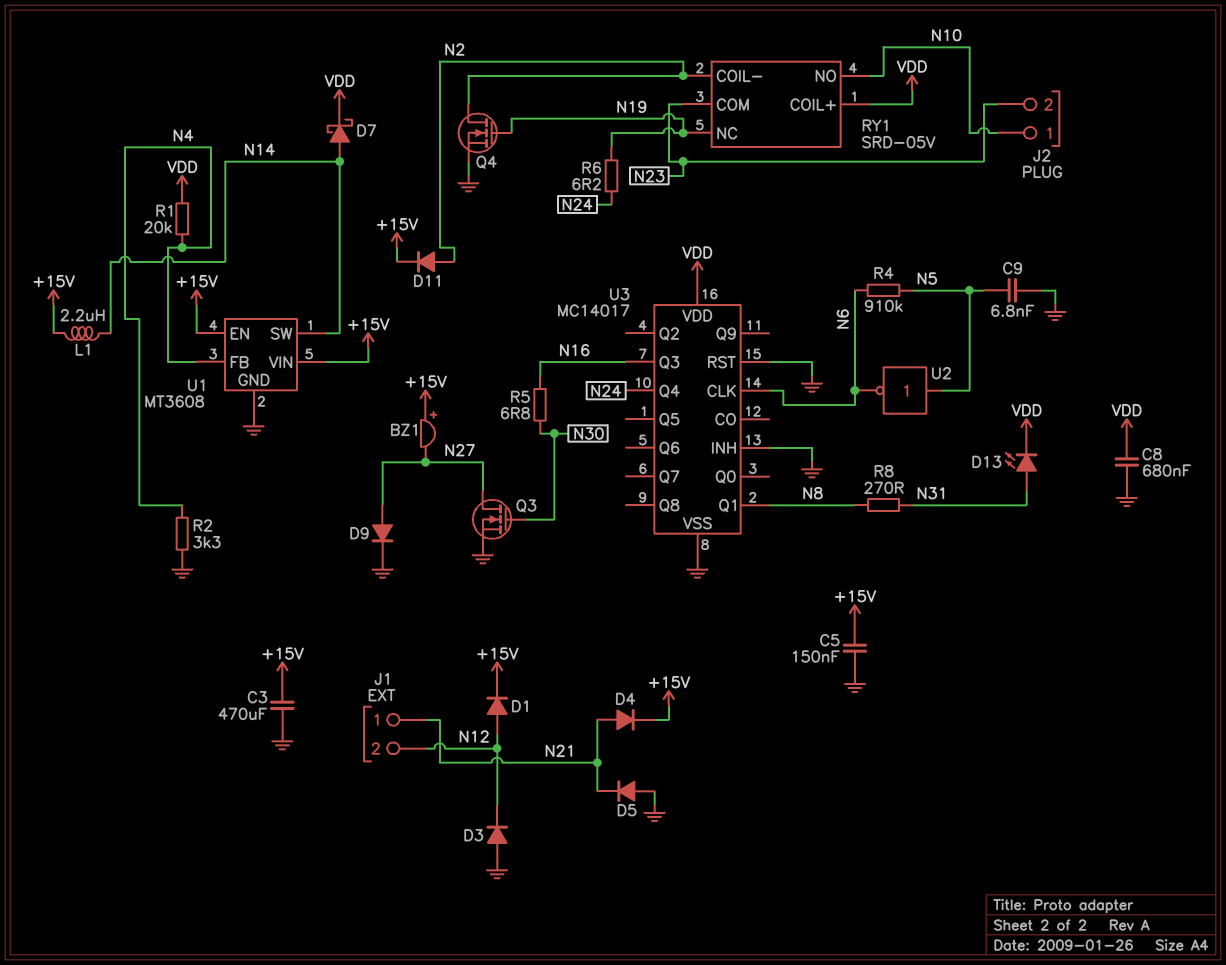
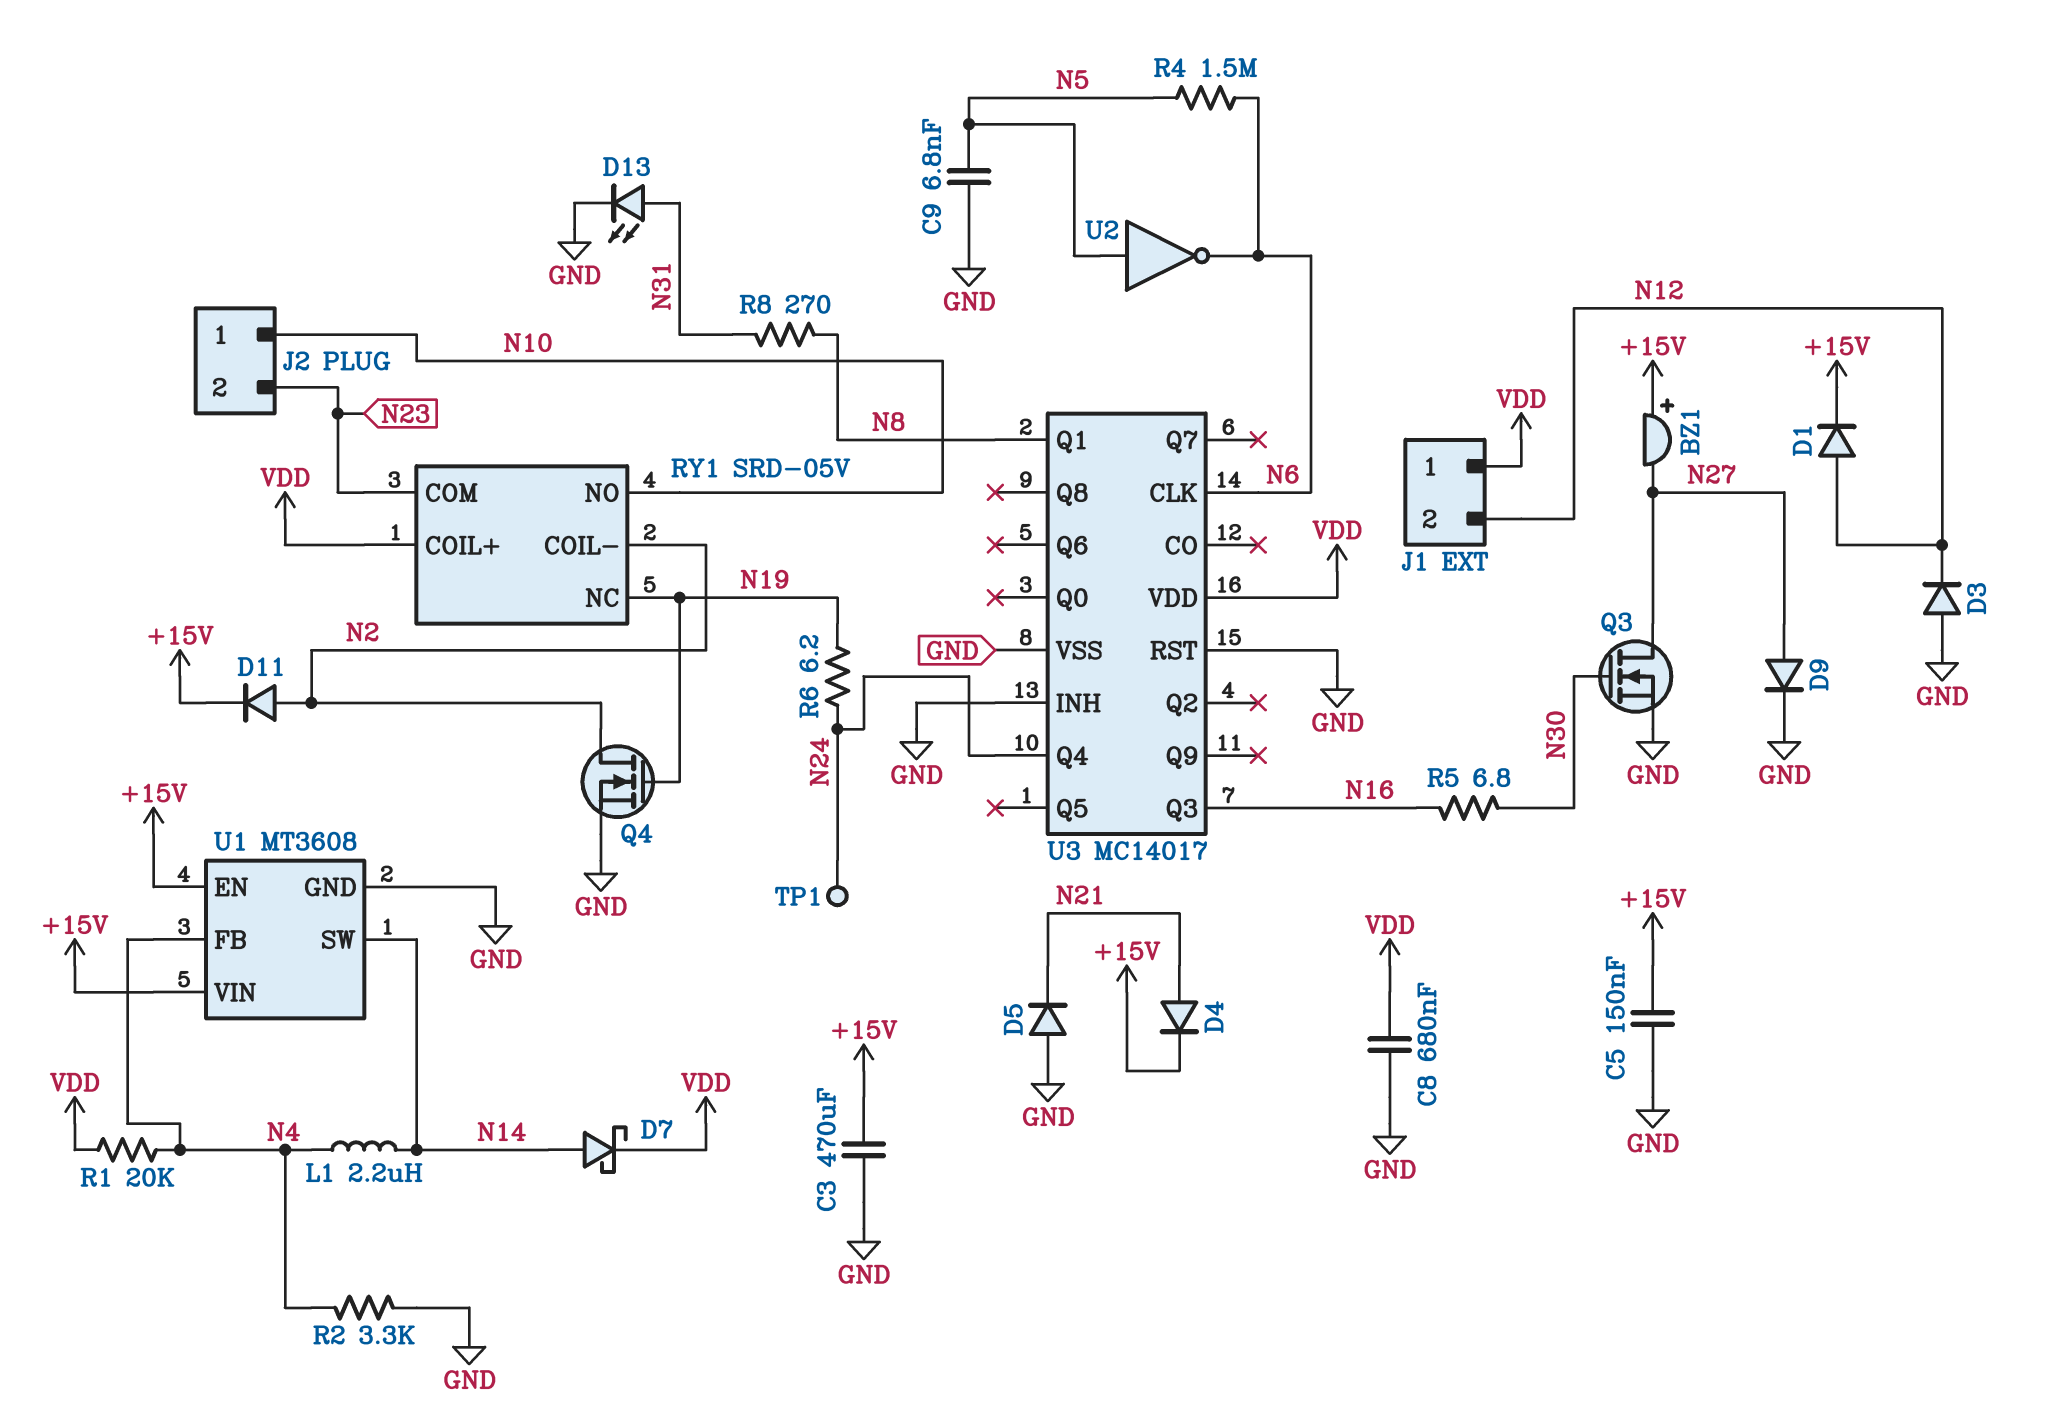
D13: LED (A N31, K VDD) -> LED (A N31, K GND)
J1 pin 1: N21 -> VDD
L1: 2.2uH (+15V, N14) -> 2.2uH (N4, N14)
R4: 910k (N5, N6) -> 1.5M (N5, N6)
TP1: none -> test point (N24)

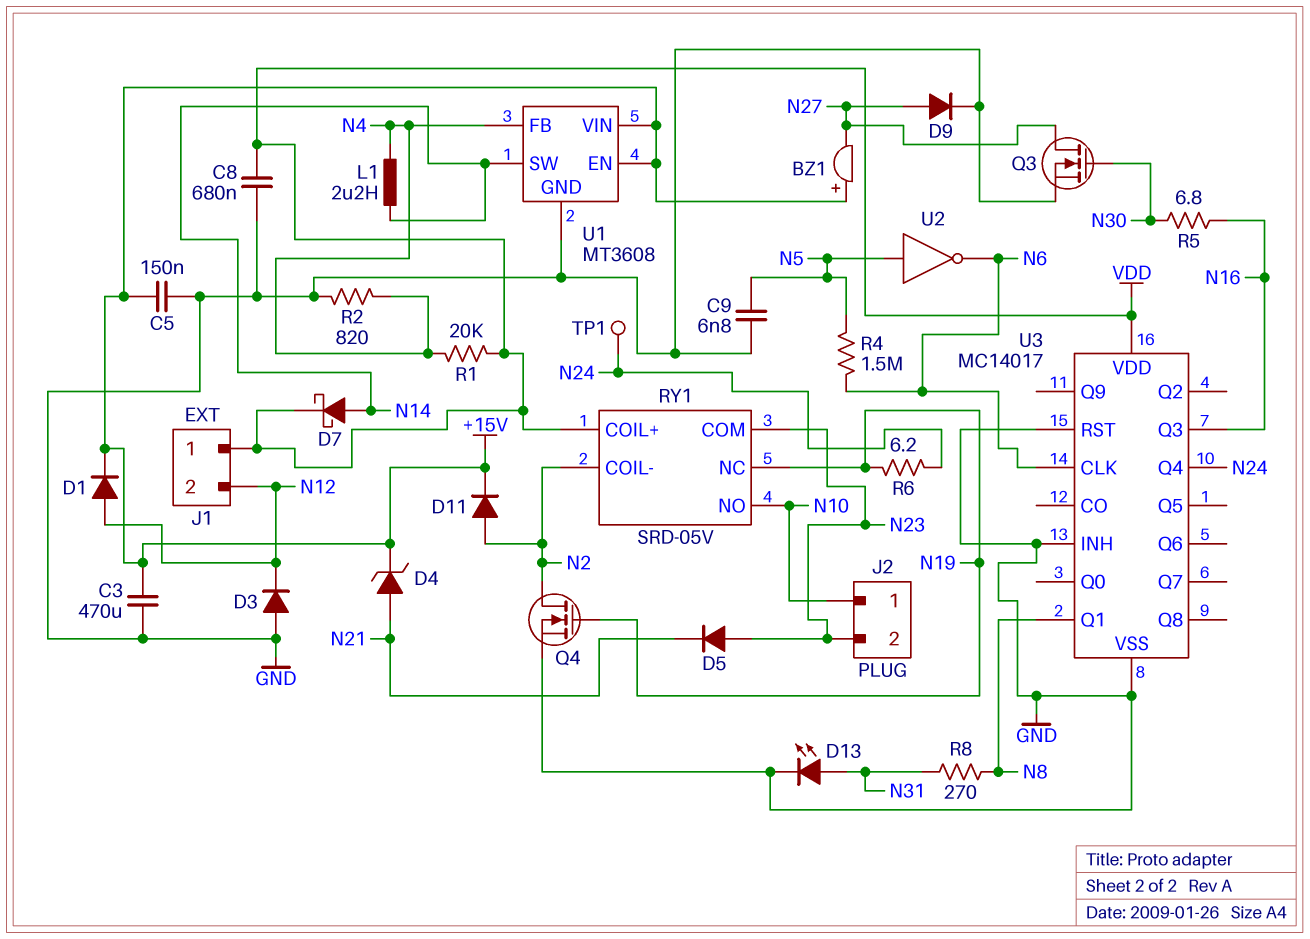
D4: diode (A N21, K +15V) -> zener (A N21, K +15V)
D5: diode (A GND, K N21) -> diode (A N23, K N21)
R2: 3.3k (GND, N4) -> 820 (GND, N4)

